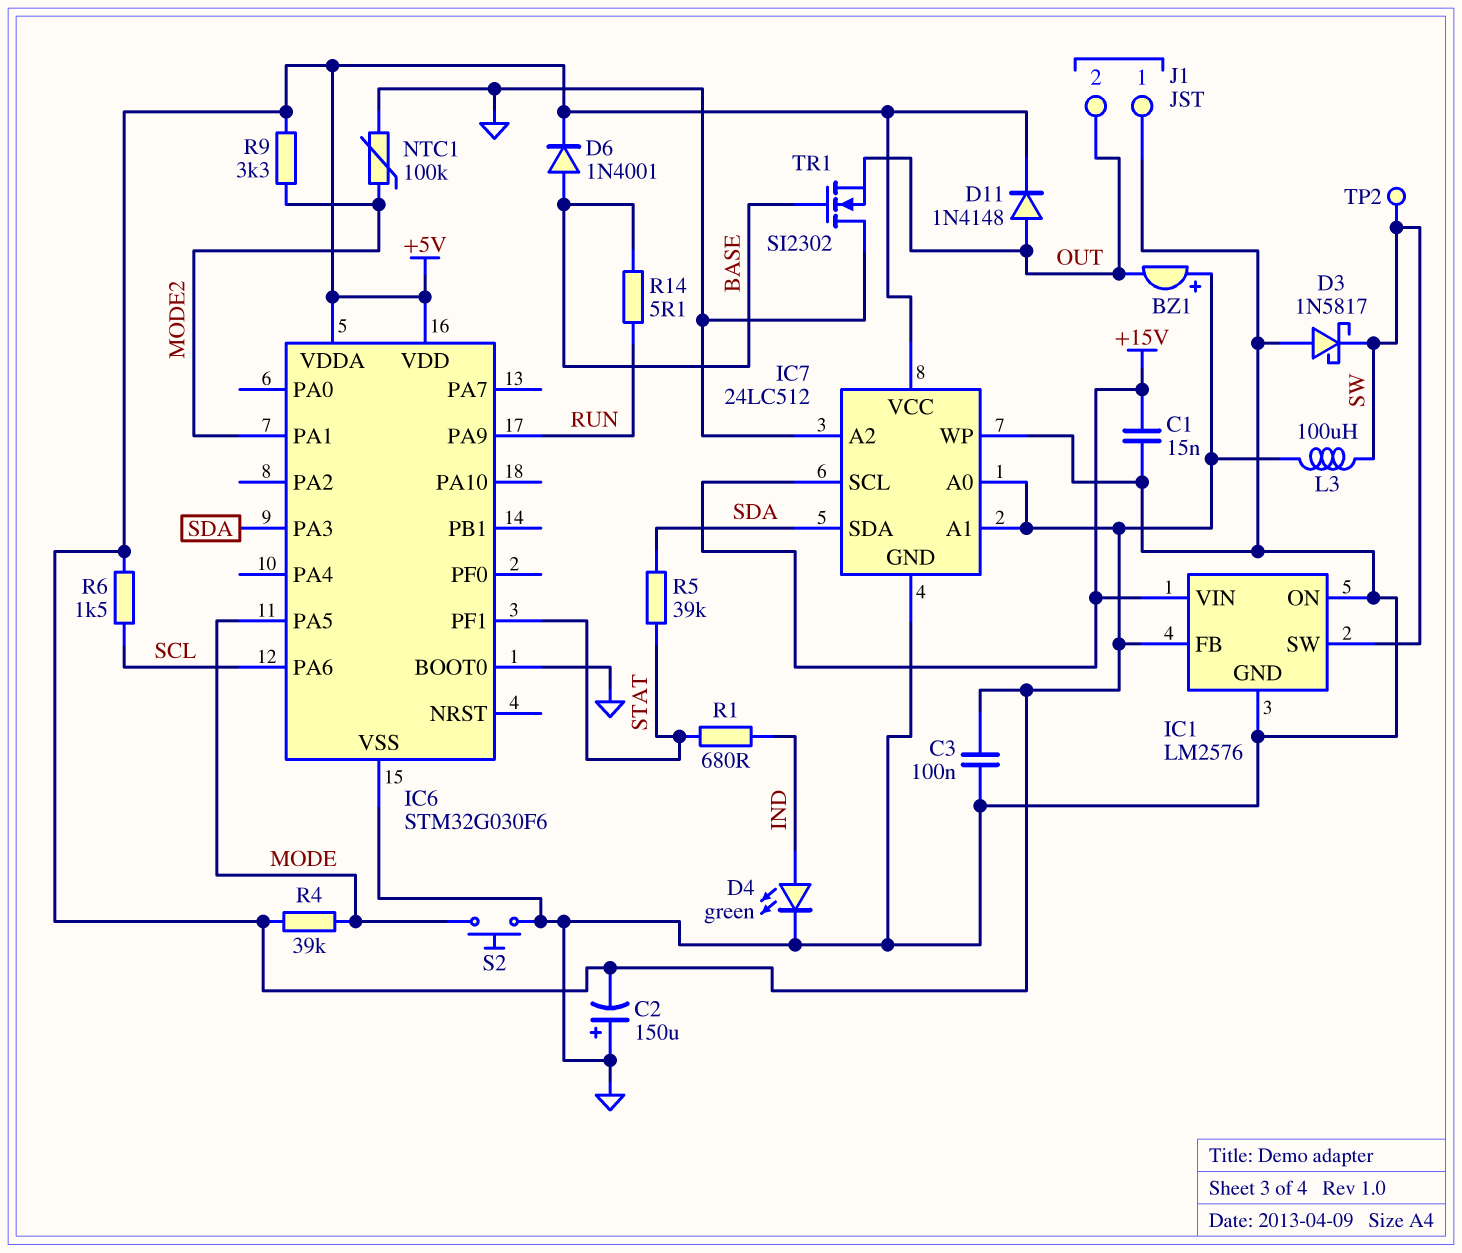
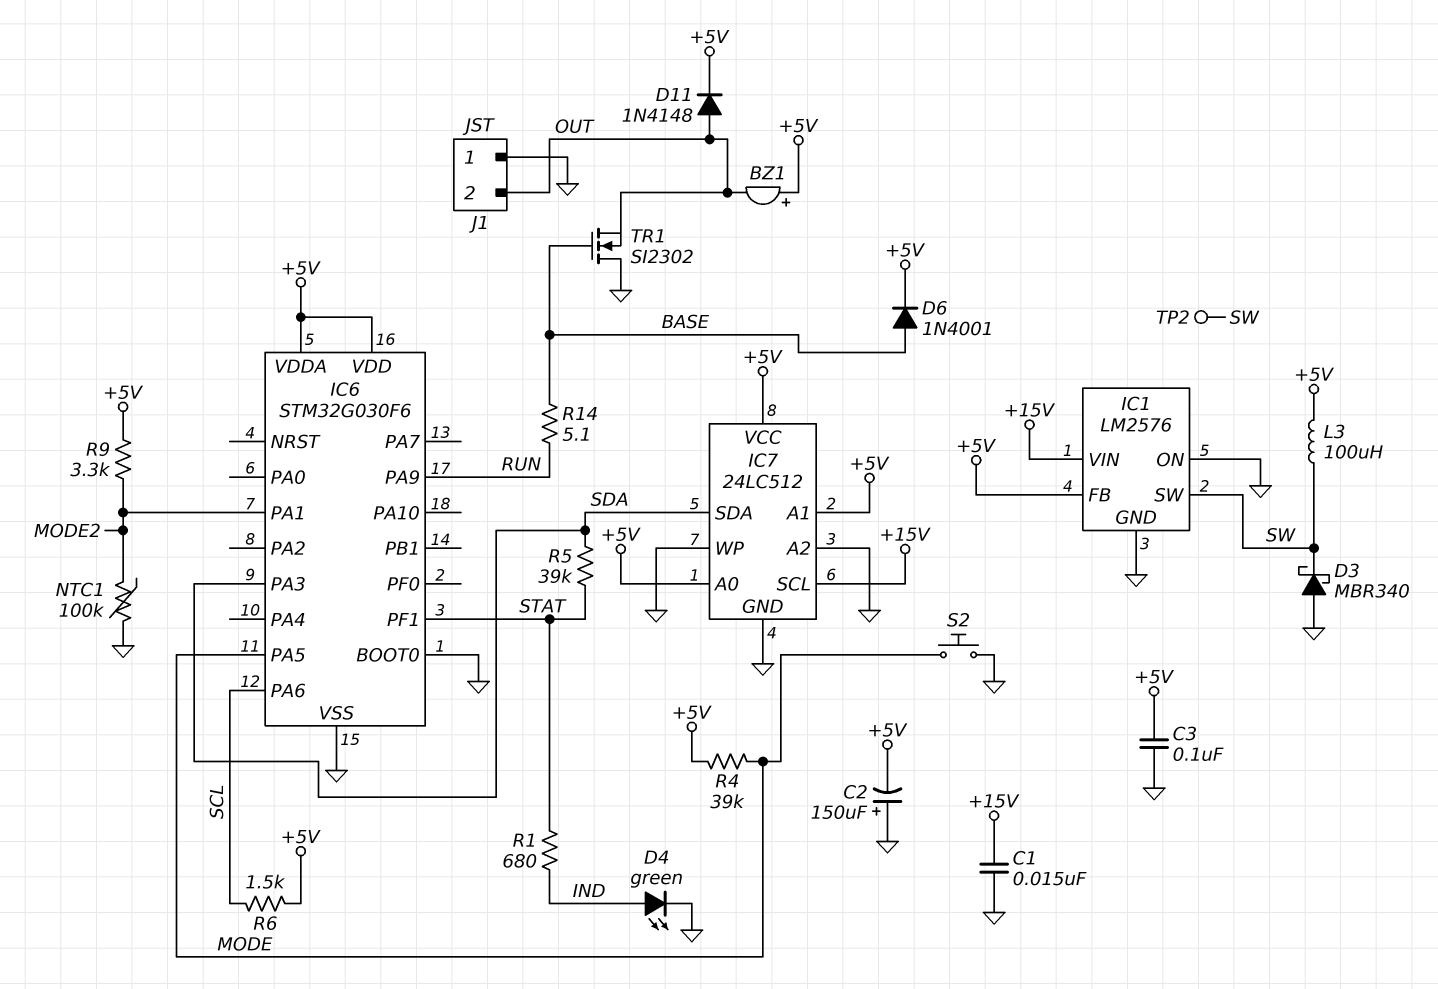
D3: schottky 1N5817 (A GND, K SW) -> schottky MBR340 (A GND, K SW)

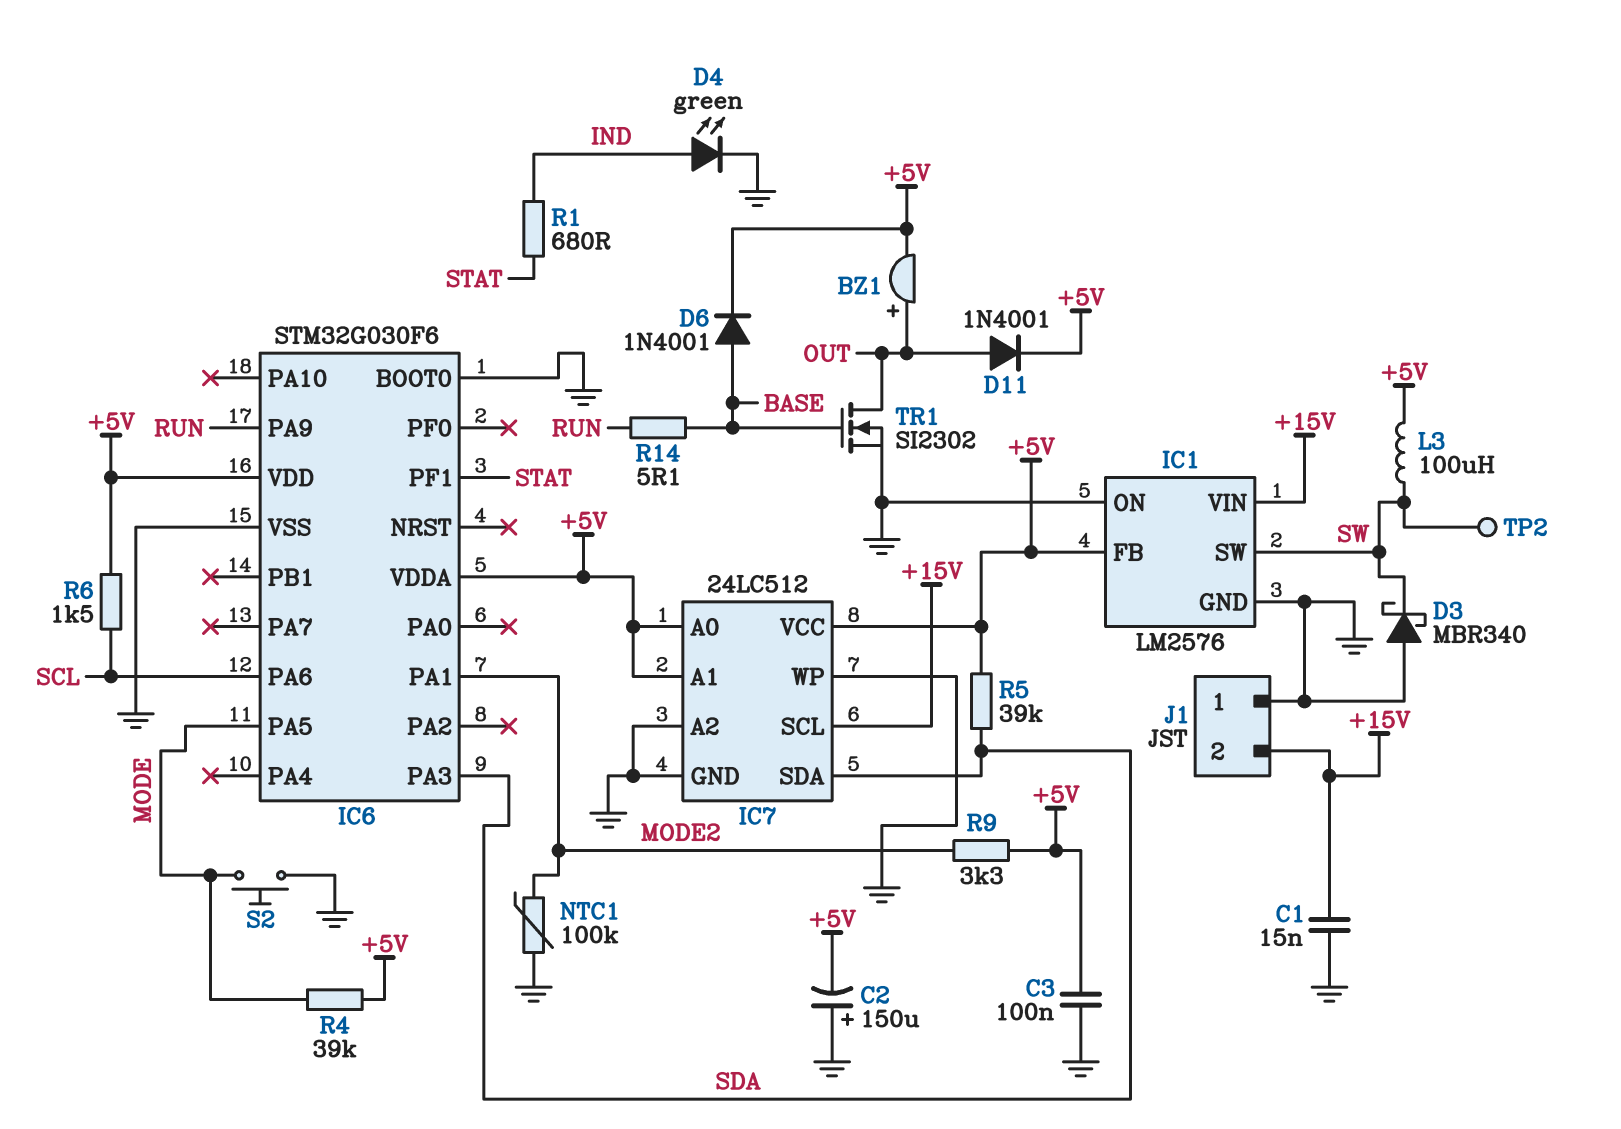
BZ1: buzzer (plus +5V, minus OUT) -> buzzer (plus OUT, minus +5V)
D11: diode 1N4148 (A OUT, K +5V) -> diode 1N4001 (A OUT, K +5V)
J1 pin 2: OUT -> +15V
R5: 39k (SDA, STAT) -> 39k (+5V, SDA)
TR1: NMOS SI2302 (G BASE, D GND, S OUT) -> NMOS SI2302 (G BASE, D OUT, S GND)

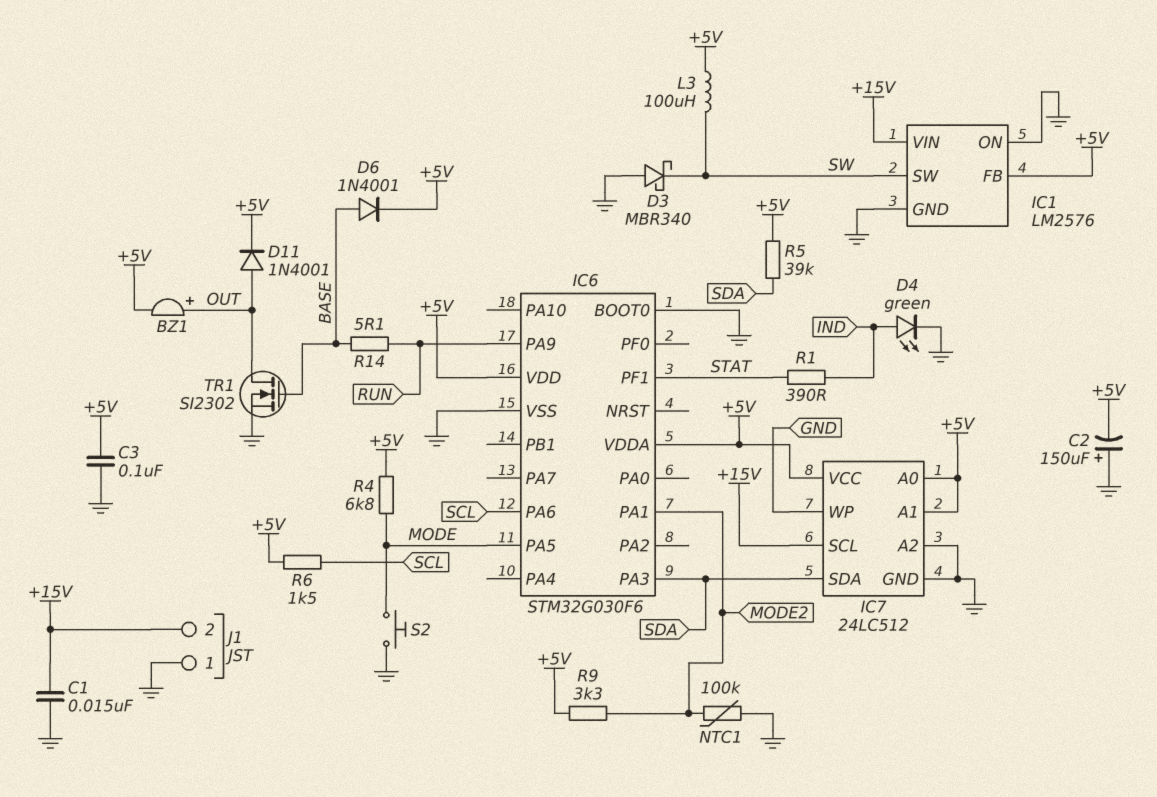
R1: 680 (IND, STAT) -> 390 (IND, STAT)
R4: 39k (+5V, MODE) -> 6.8k (+5V, MODE)
TP2: test point (SW) -> none

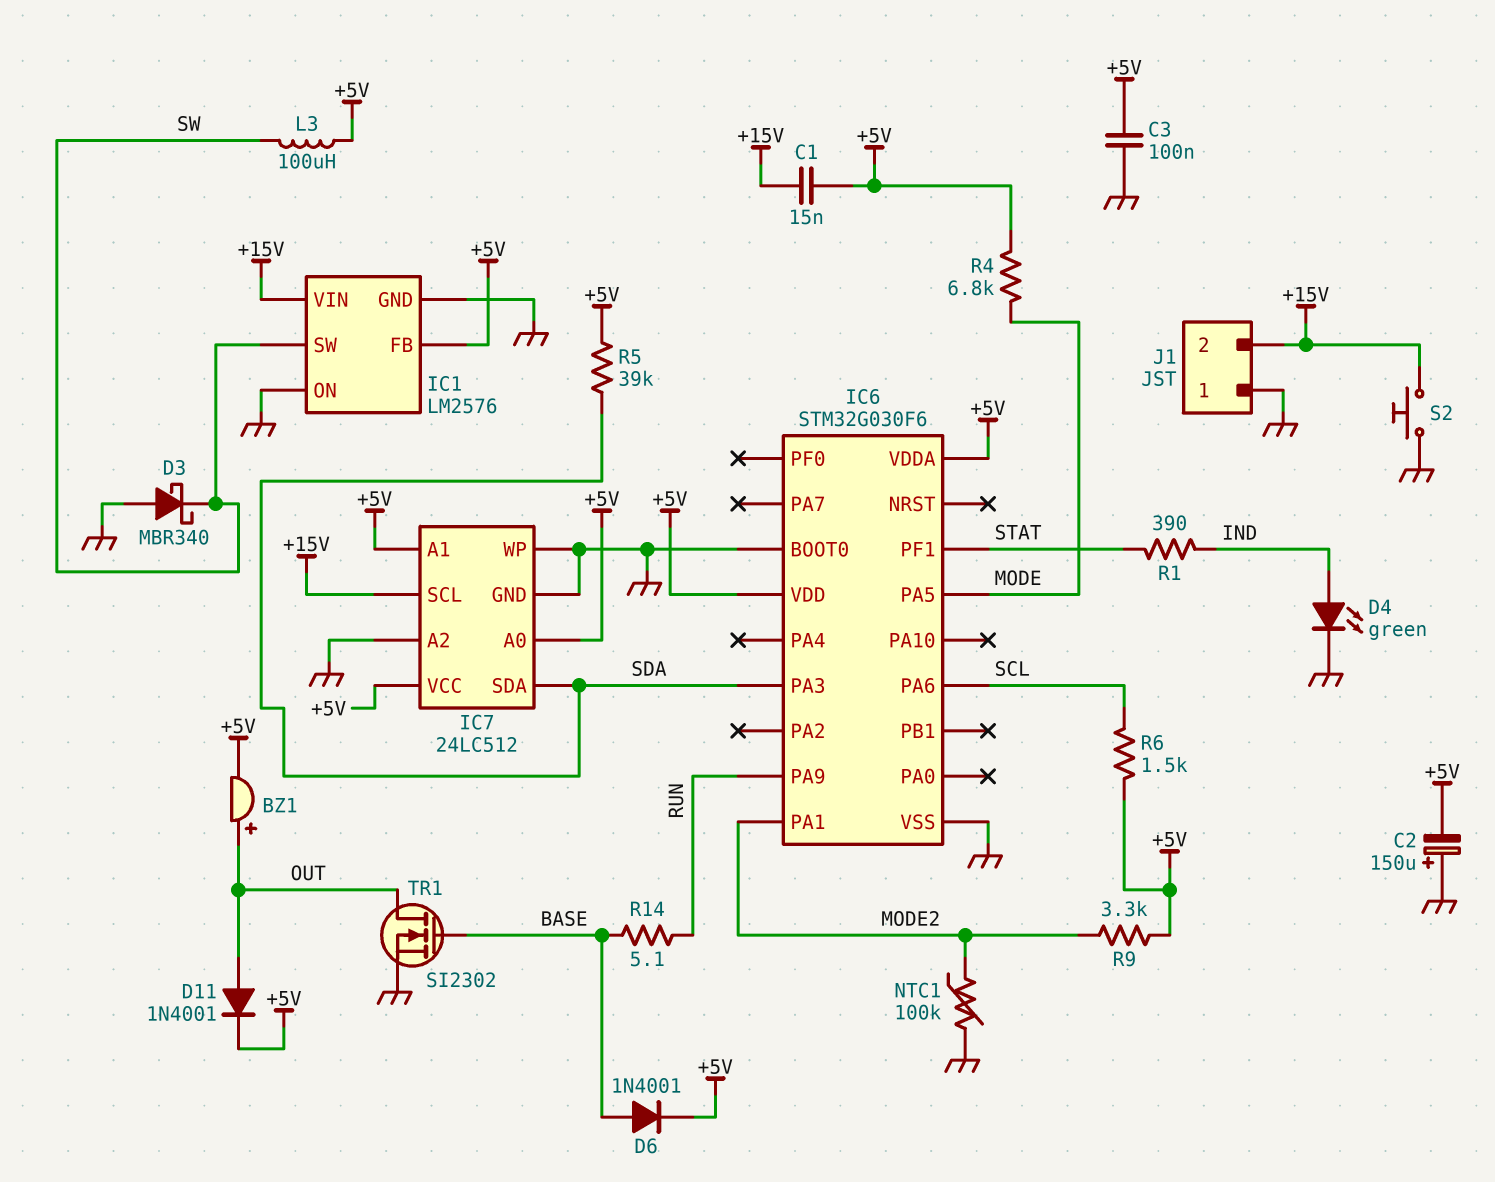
C1: 15nF (+15V, GND) -> 15nF (+5V, +15V)
S2: button (GND, MODE) -> button (+15V, GND)

